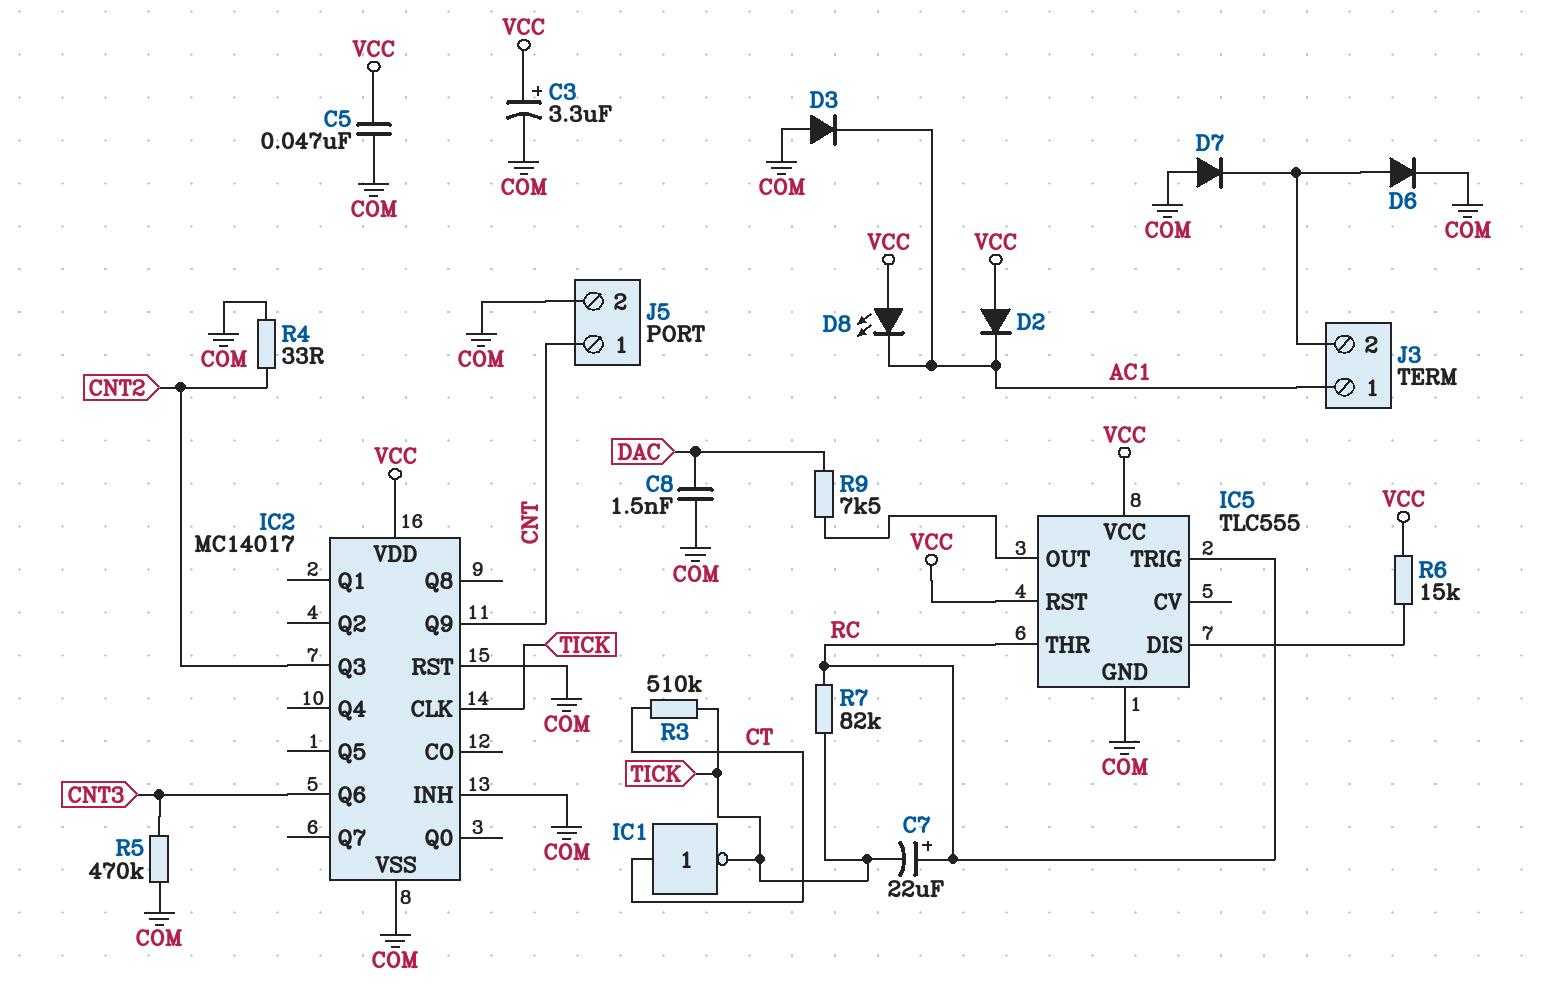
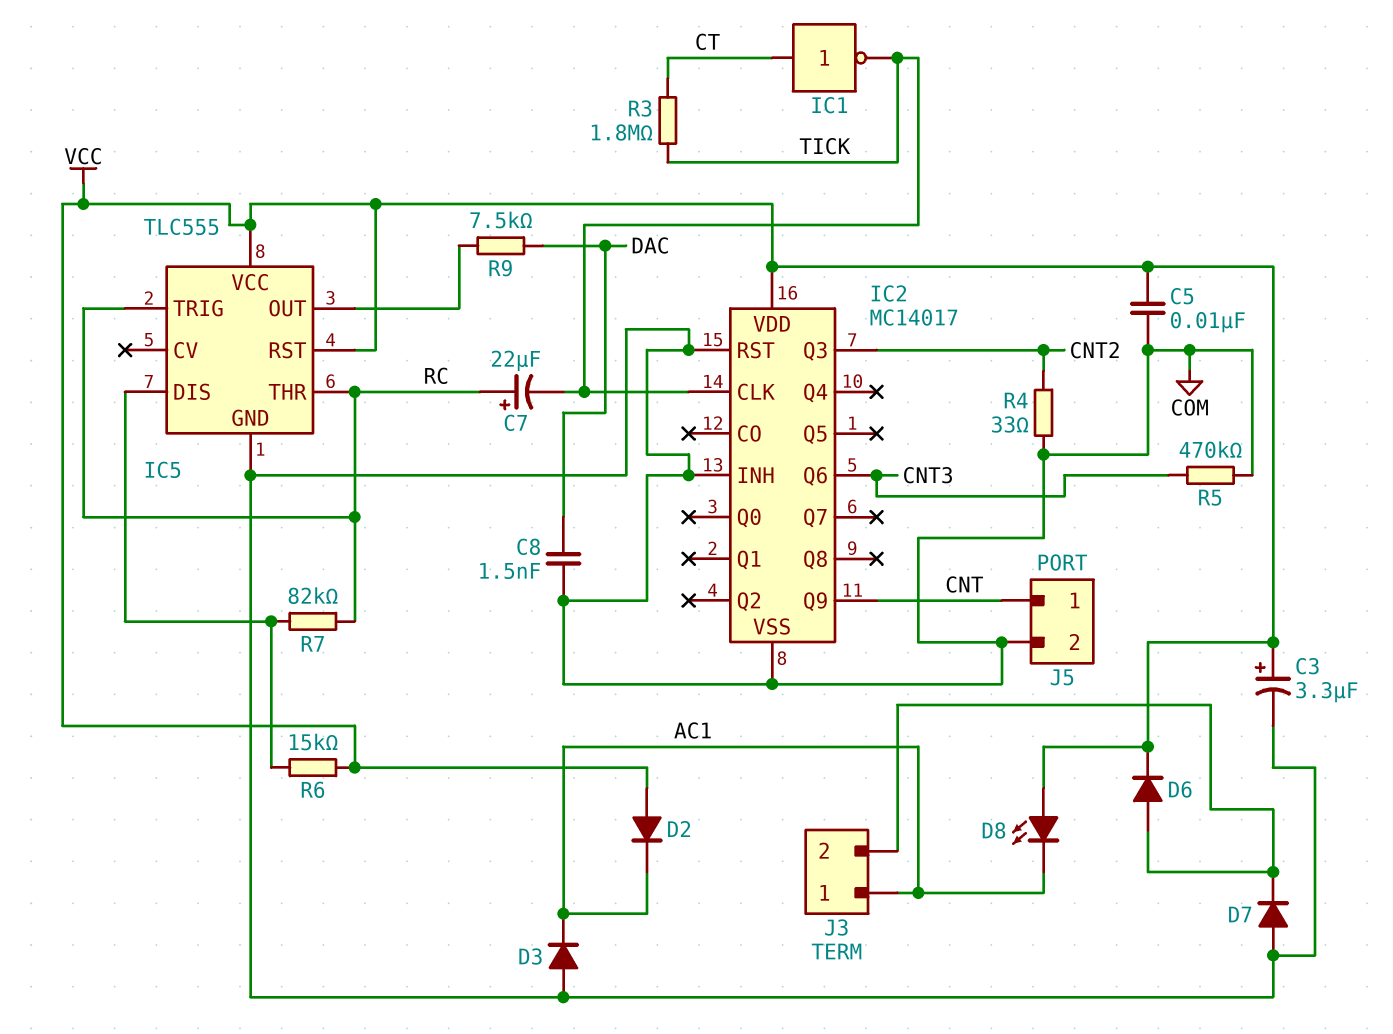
C5: 47nF (COM, VCC) -> 10nF (COM, VCC)
D6: diode (A J3/2, K COM) -> diode (A J3/2, K VCC)
R3: 510k (CT, TICK) -> 1.8M (CT, TICK)
R7: 82k (RC, TICK) -> 82k (IC5/DIS, RC)

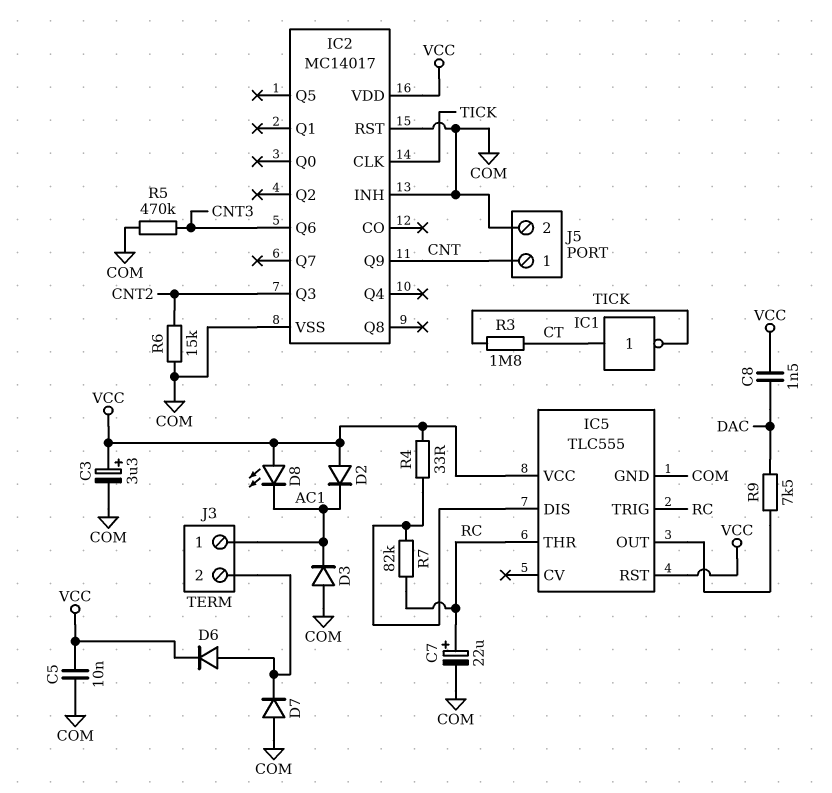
C7: 22uF (plus RC, minus TICK) -> 22uF (plus RC, minus COM)
C8: 1.5nF (COM, DAC) -> 1.5nF (DAC, VCC)
R4: 33 (CNT2, COM) -> 33 (IC5/DIS, VCC)
R6: 15k (IC5/DIS, VCC) -> 15k (CNT2, COM)

